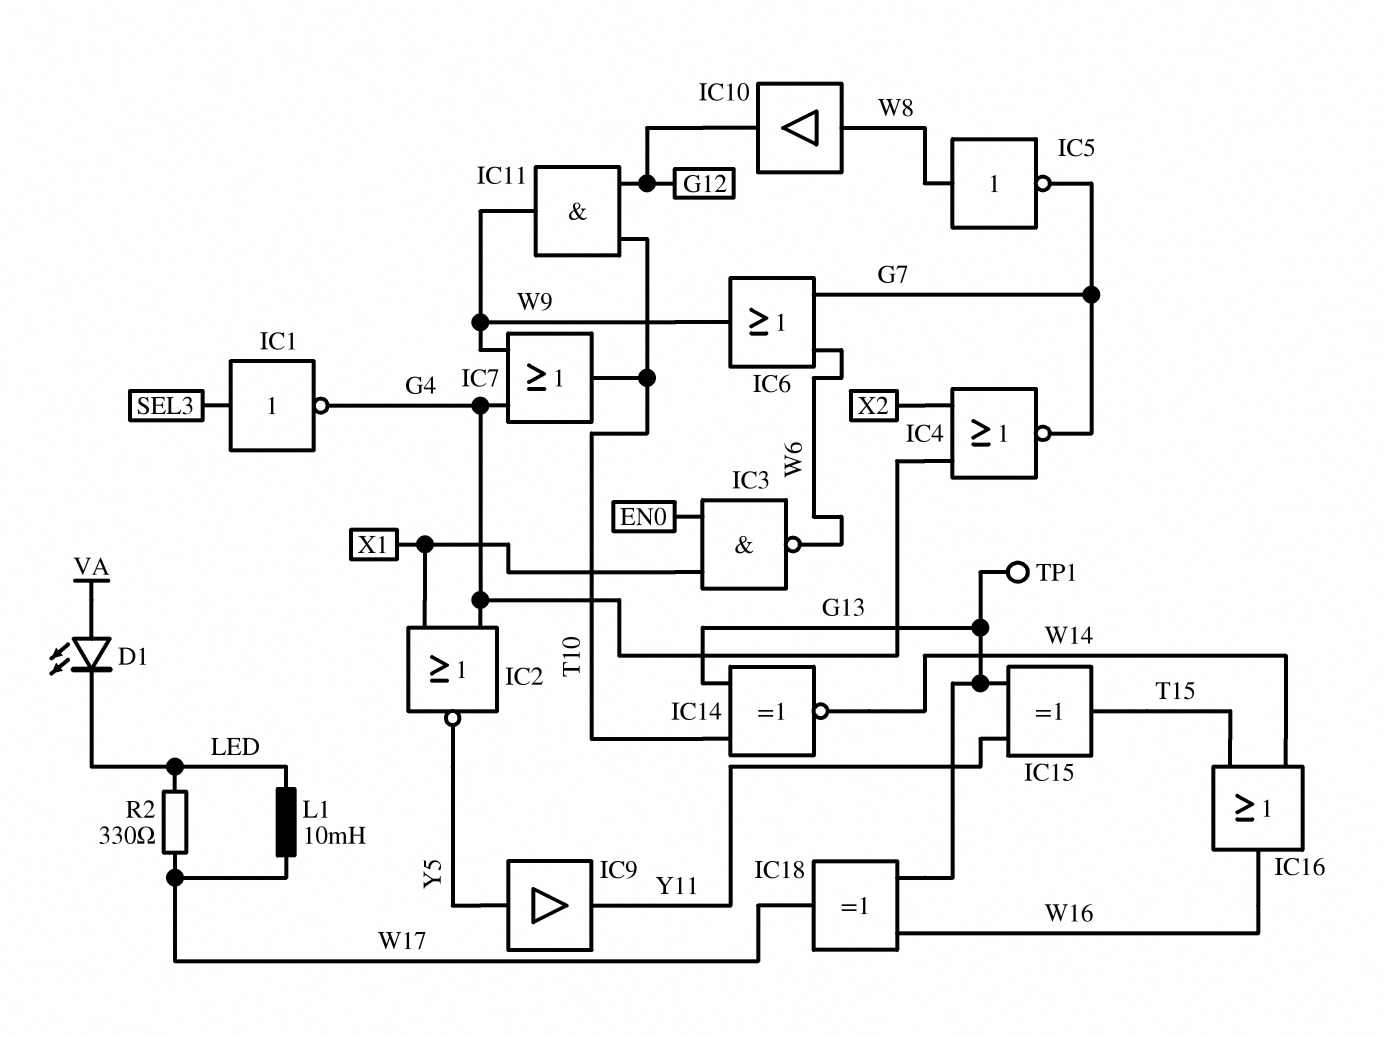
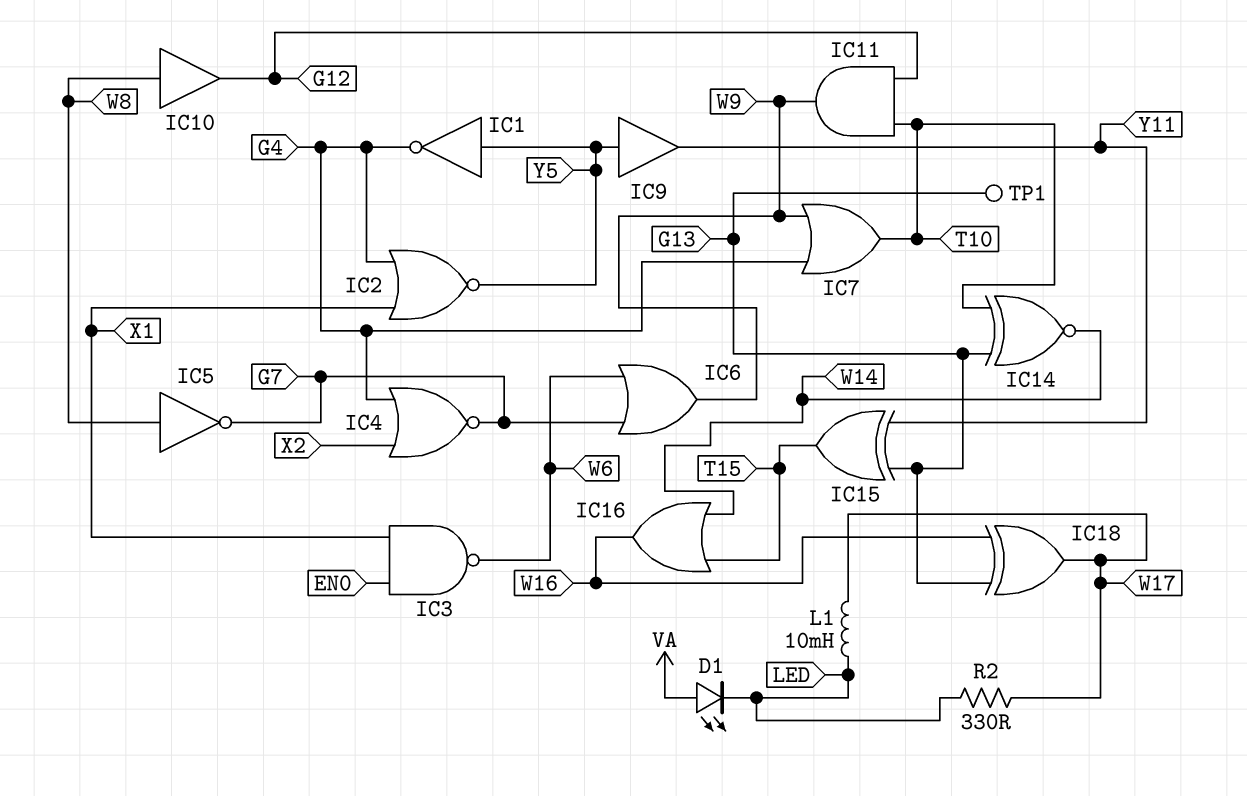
IC1: NOT (in SEL3, out G4) -> NOT (in Y5, out G4)

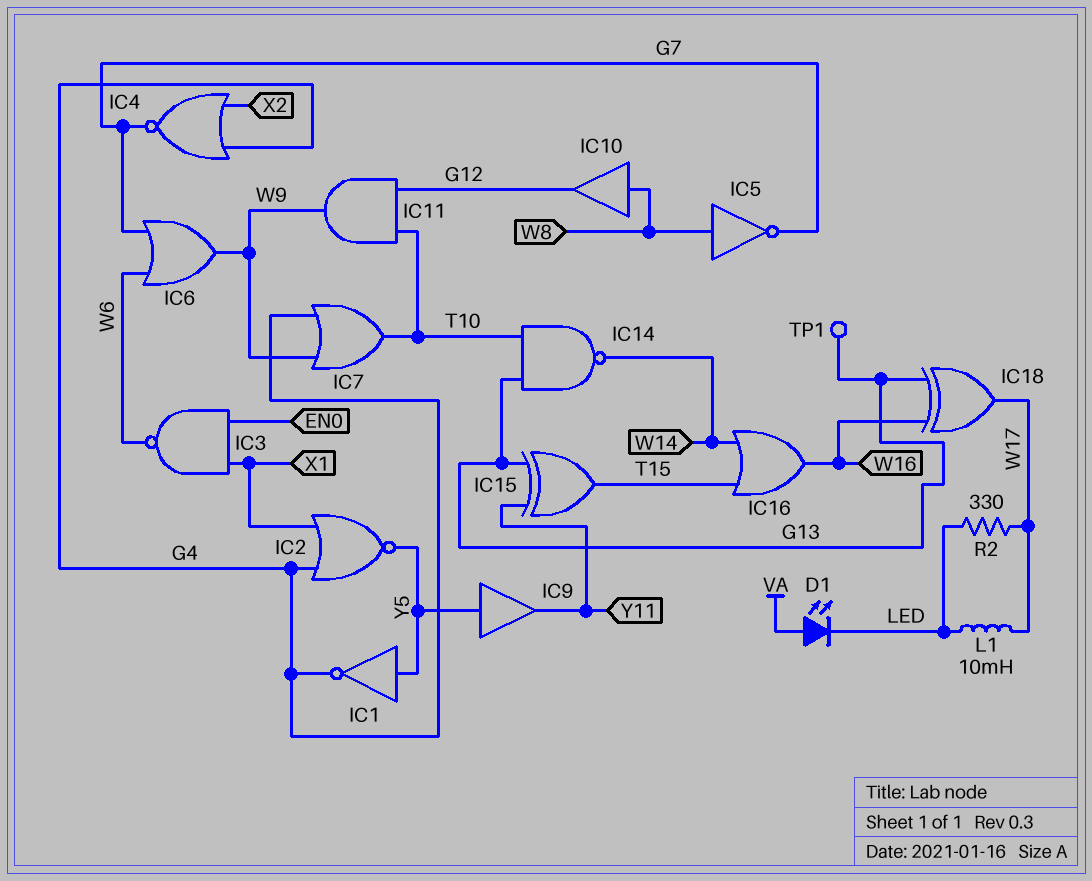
IC14: XNOR (in G13, in T10, out W14) -> NAND (in G13, in T10, out W14)

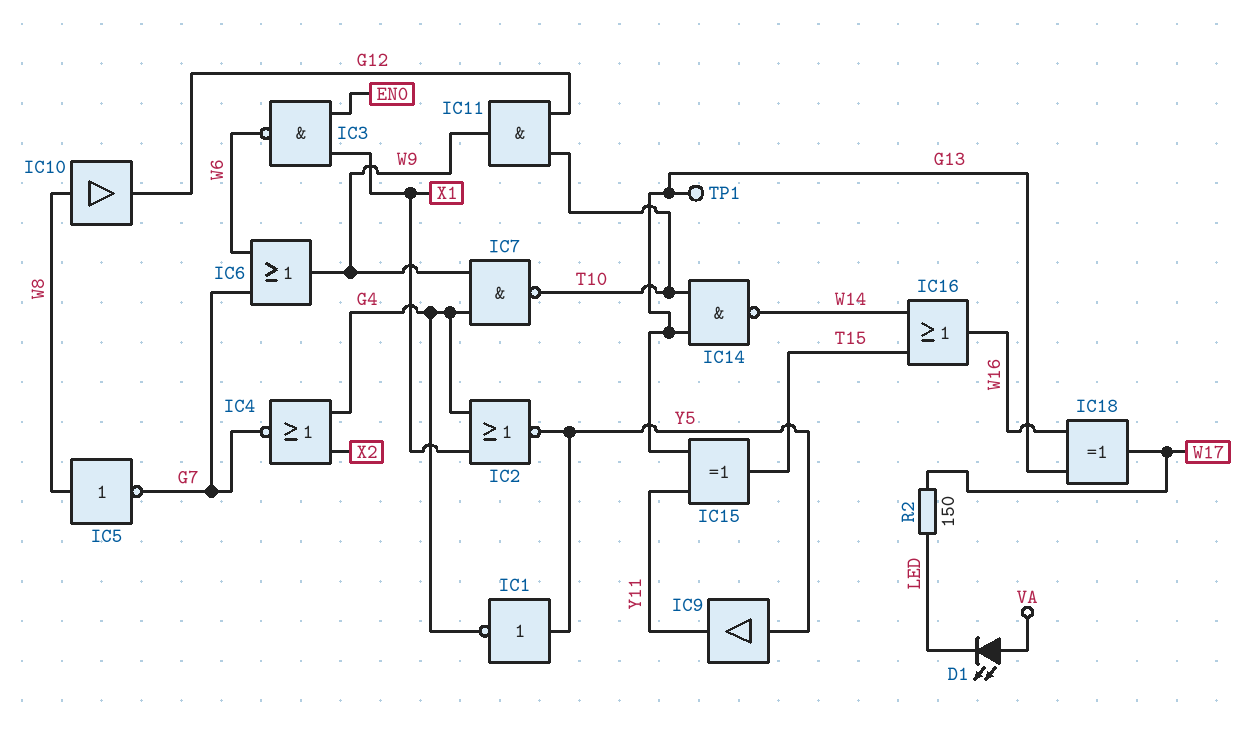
IC7: OR (in G4, in W9, out T10) -> NAND (in G4, in W9, out T10)
L1: 10mH (LED, W17) -> none
R2: 330 (LED, W17) -> 150 (LED, W17)

